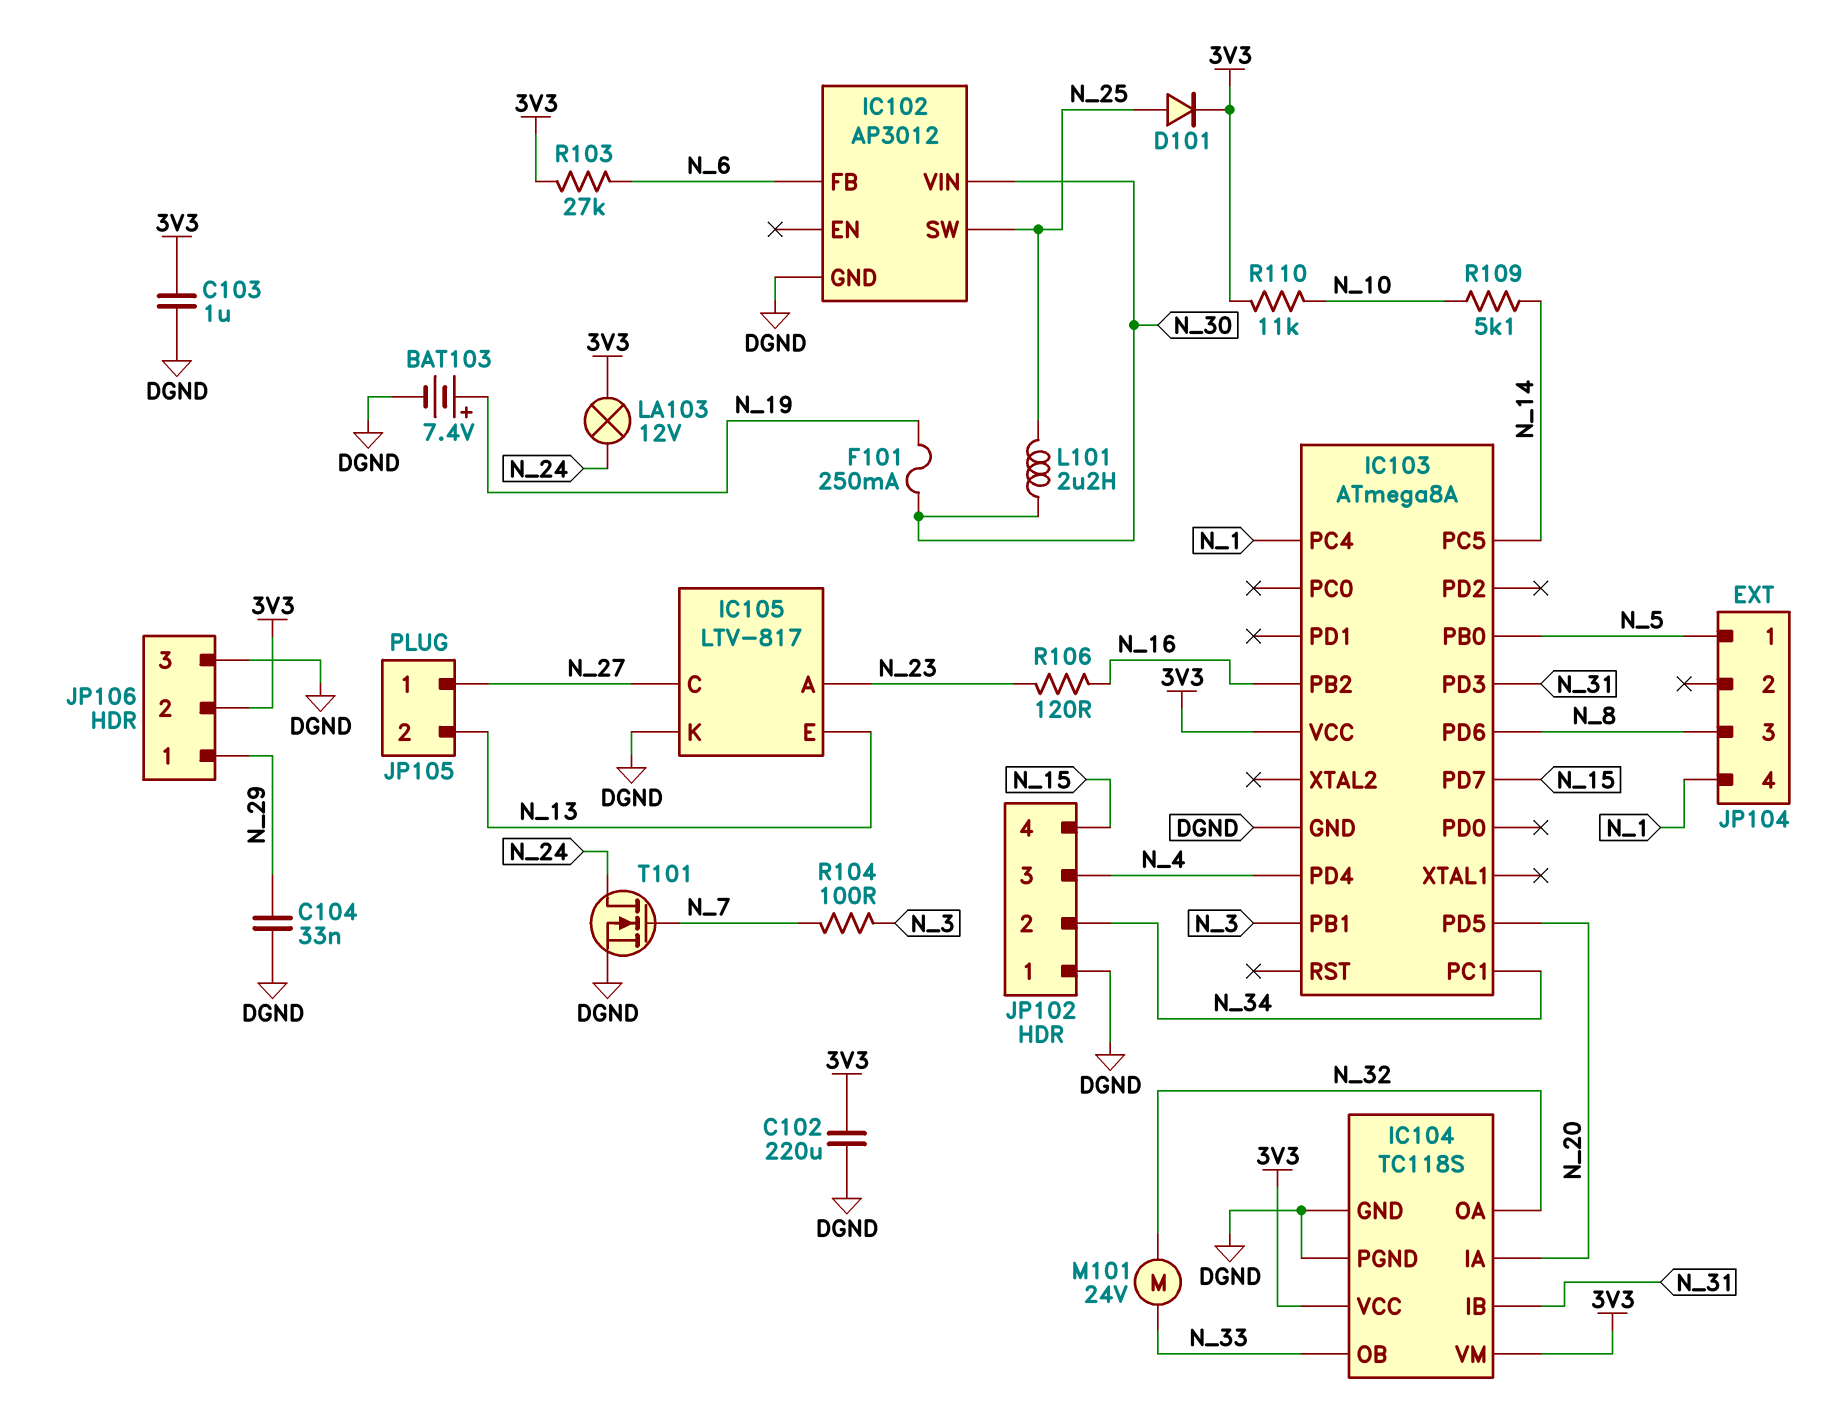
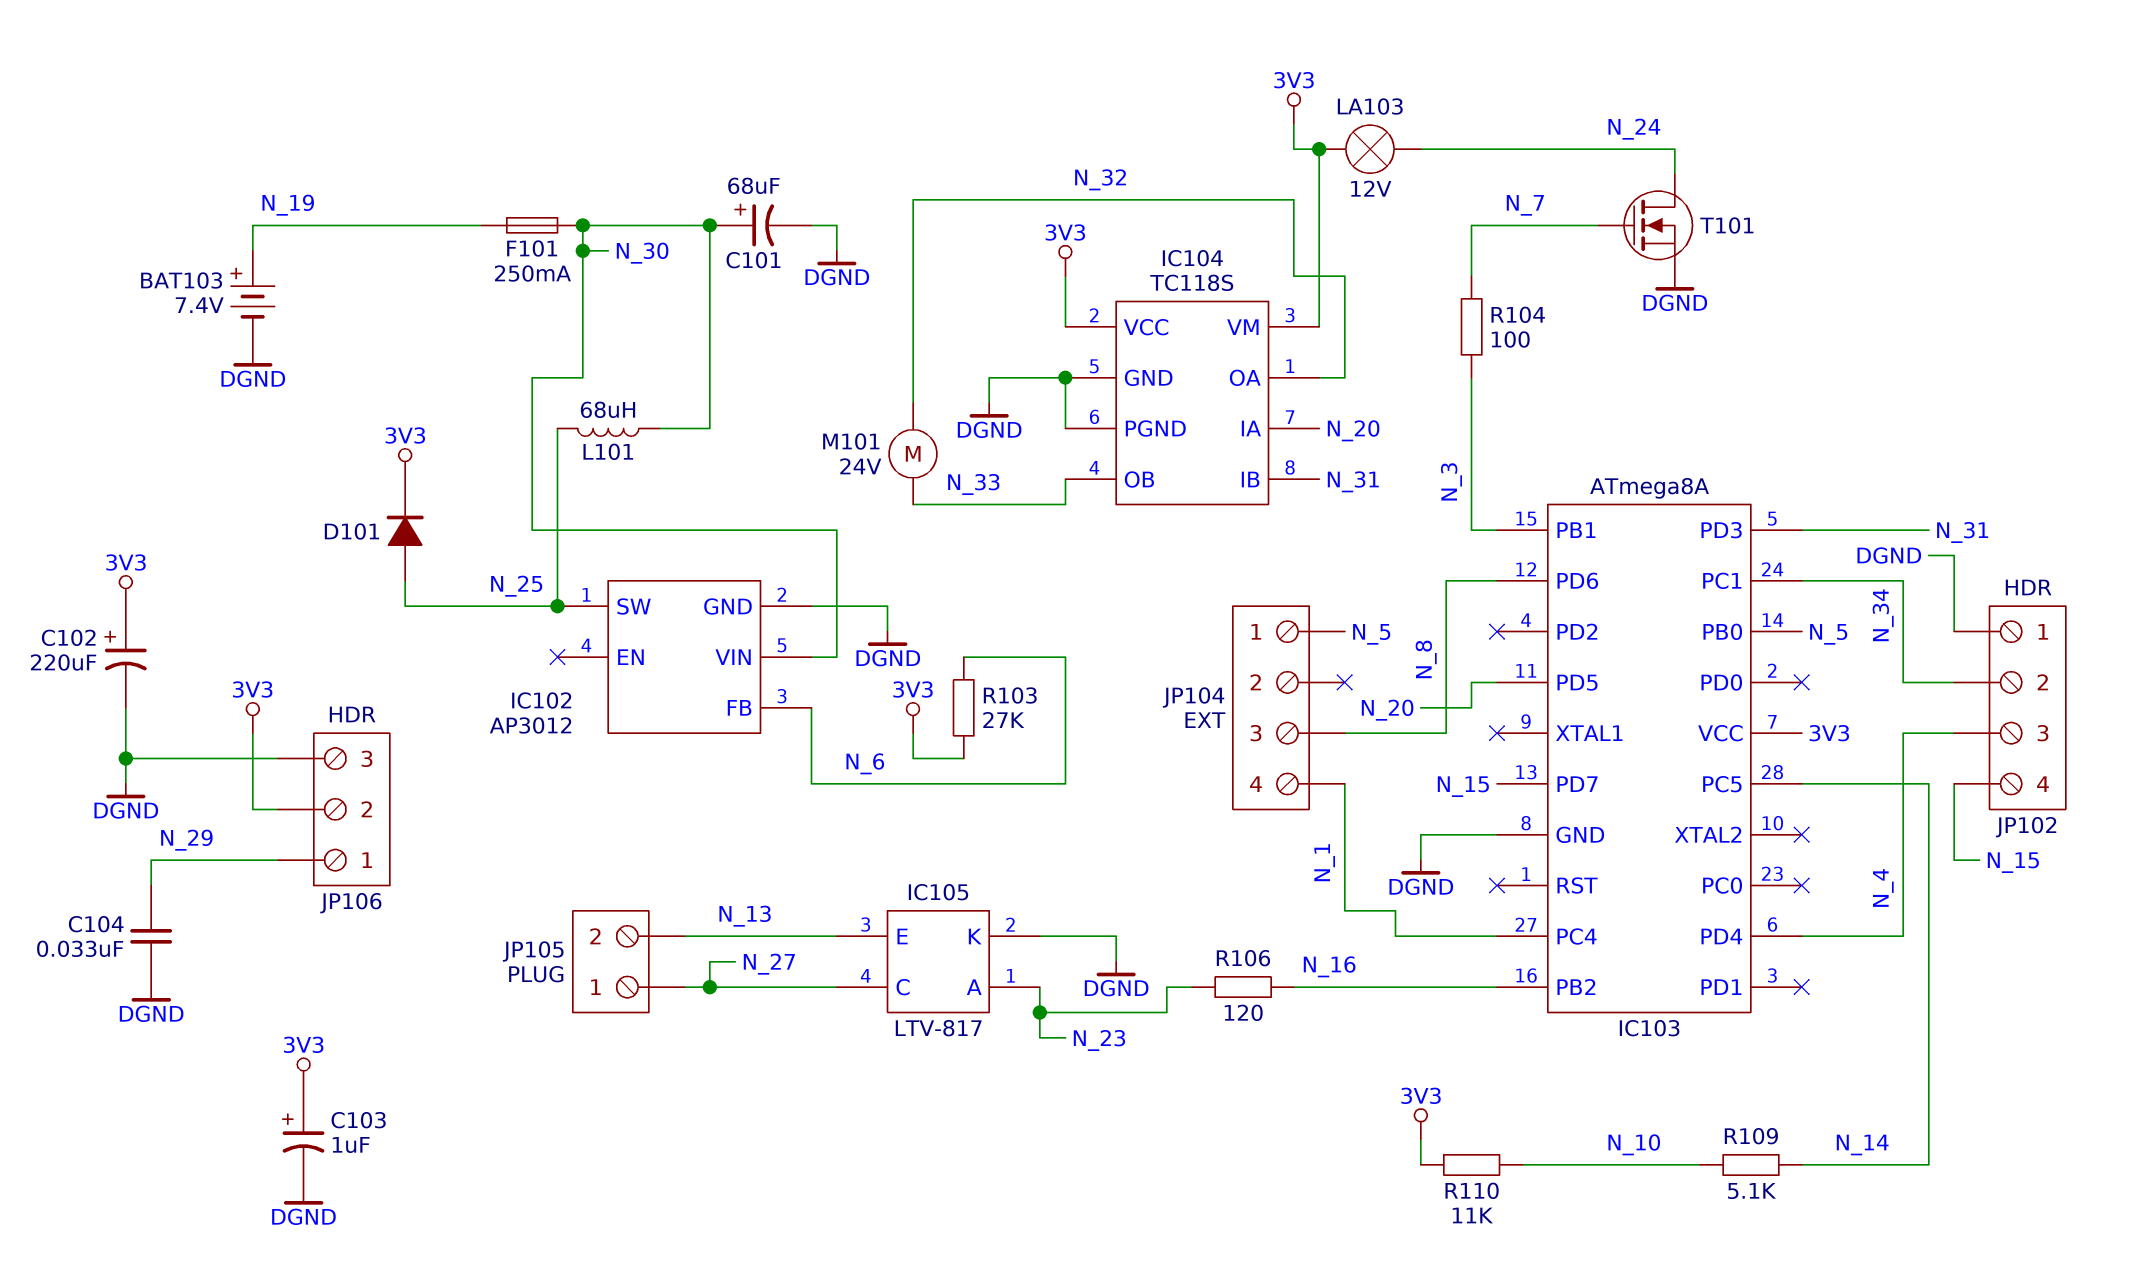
C101: none -> 68uF (plus N_30, minus DGND)
C102: 220uF (3V3, DGND) -> 220uF (plus 3V3, minus DGND)
C103: 1uF (3V3, DGND) -> 1uF (plus 3V3, minus DGND)
L101: 2.2uH (N_25, N_30) -> 68uH (N_25, N_30)

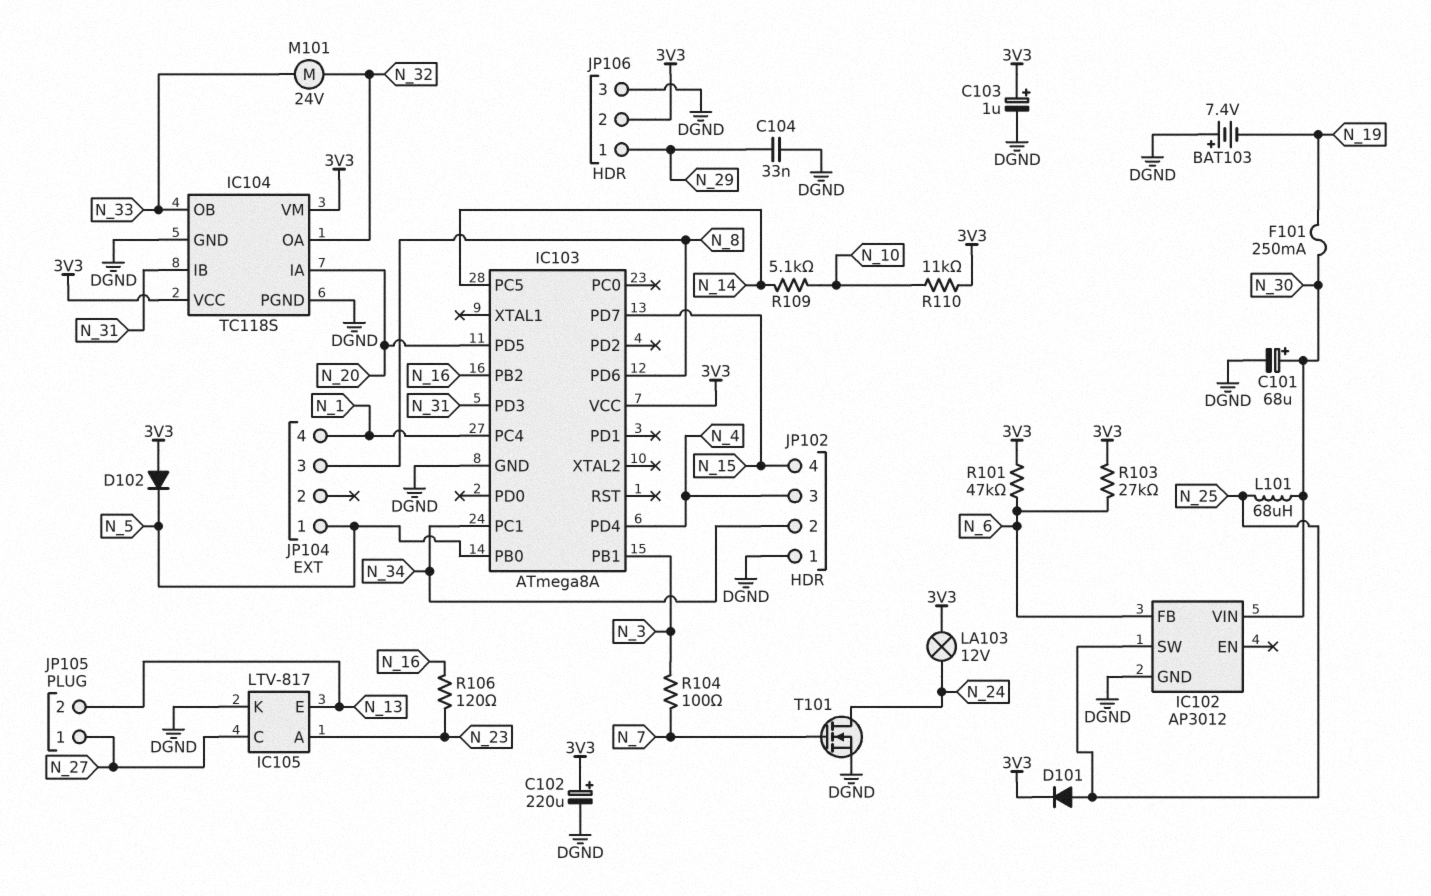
BAT103: 7.4V (plus N_19, minus DGND) -> 7.4V (plus DGND, minus N_19)
D102: none -> diode (A 3V3, K N_5)
R101: none -> 47k (3V3, N_6)

